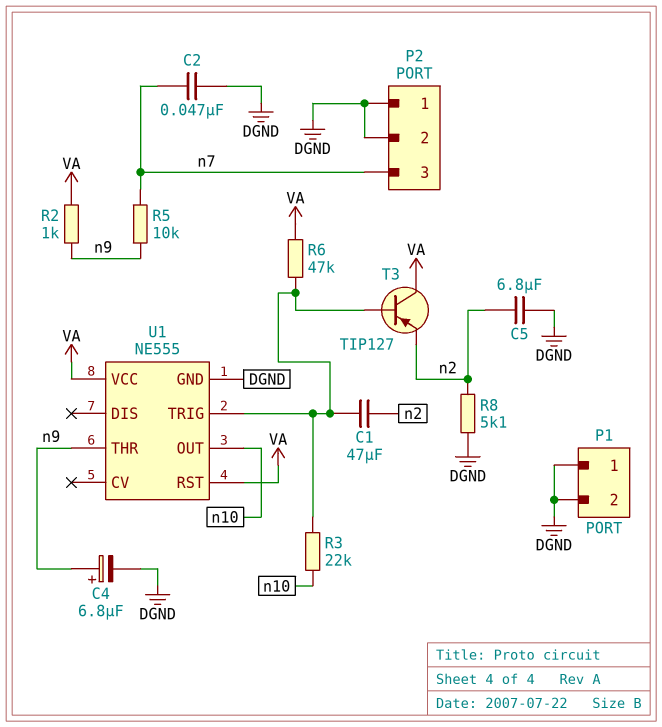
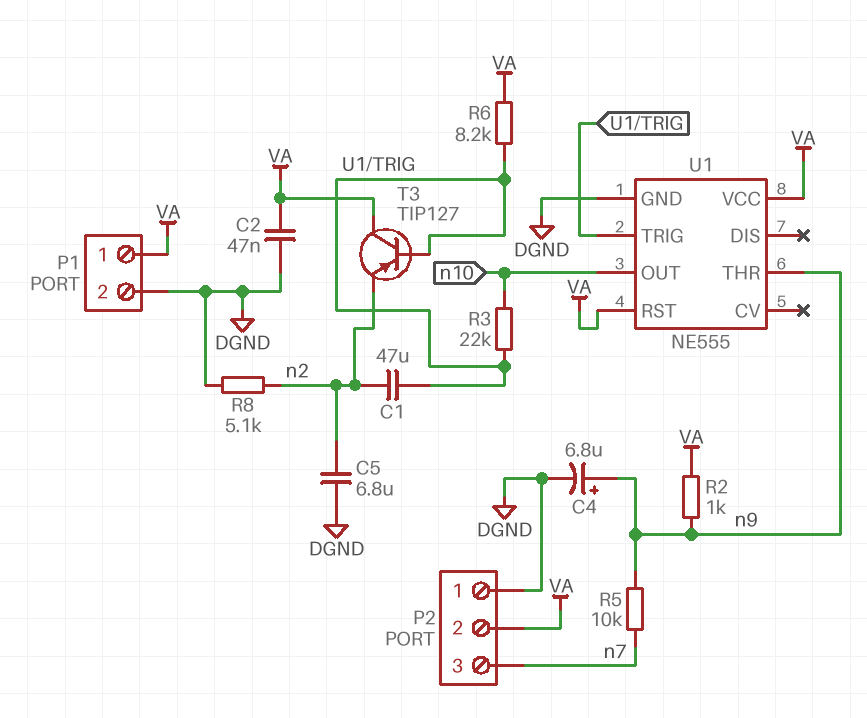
C2: 47nF (DGND, n7) -> 47nF (DGND, VA)
P1 pin 1: DGND -> VA
P2 pin 2: DGND -> VA
R6: 47k (U1/TRIG, VA) -> 8.2k (U1/TRIG, VA)

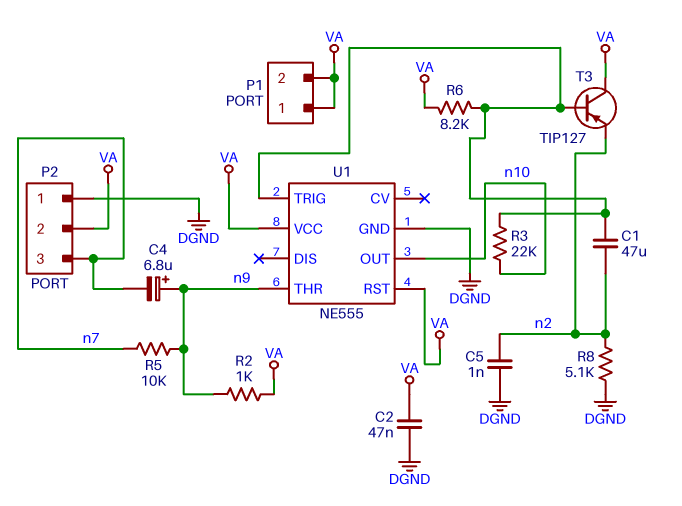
C4: 6.8uF (plus n9, minus DGND) -> 6.8uF (plus n9, minus n7)
C5: 6.8uF (DGND, n2) -> 1nF (DGND, n2)
P1 pin 2: DGND -> VA

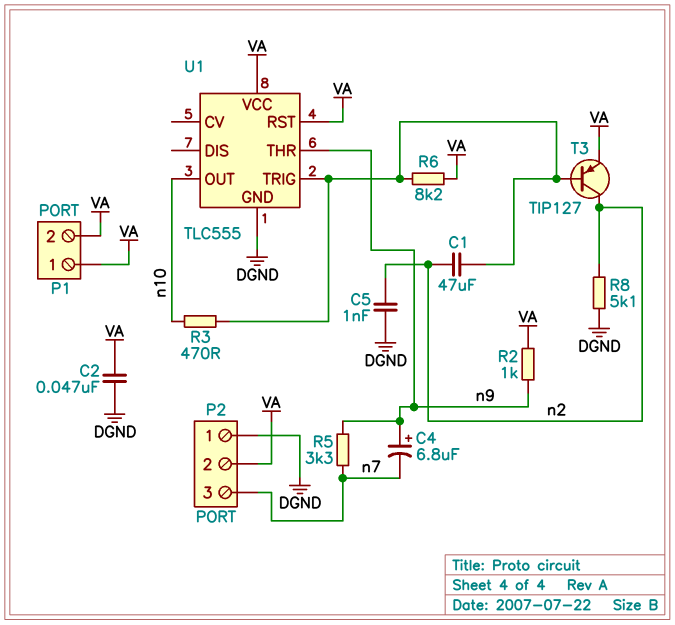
R3: 22k (U1/TRIG, n10) -> 470 (U1/TRIG, n10)
R5: 10k (n7, n9) -> 3.3k (n7, n9)
T3: PNP TIP127 (B U1/TRIG, C VA, E n2) -> PNP TIP127 (B U1/TRIG, C n2, E VA)
U1: NE555 -> TLC555

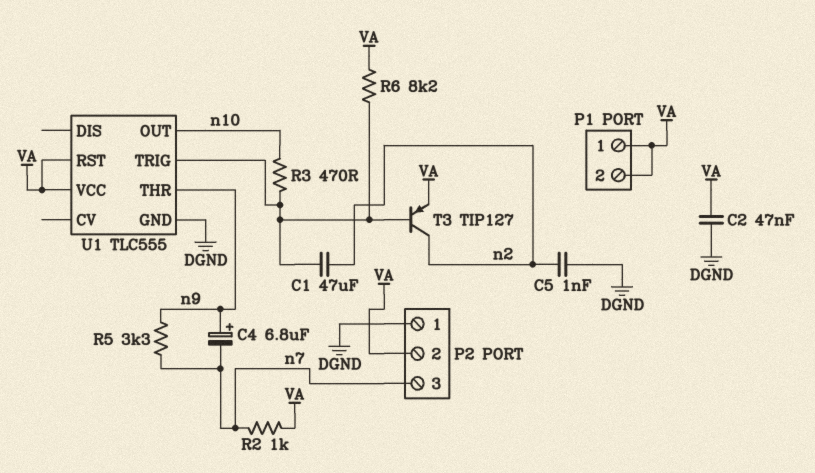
R2: 1k (VA, n9) -> 1k (VA, n7)
R8: 5.1k (DGND, n2) -> none

